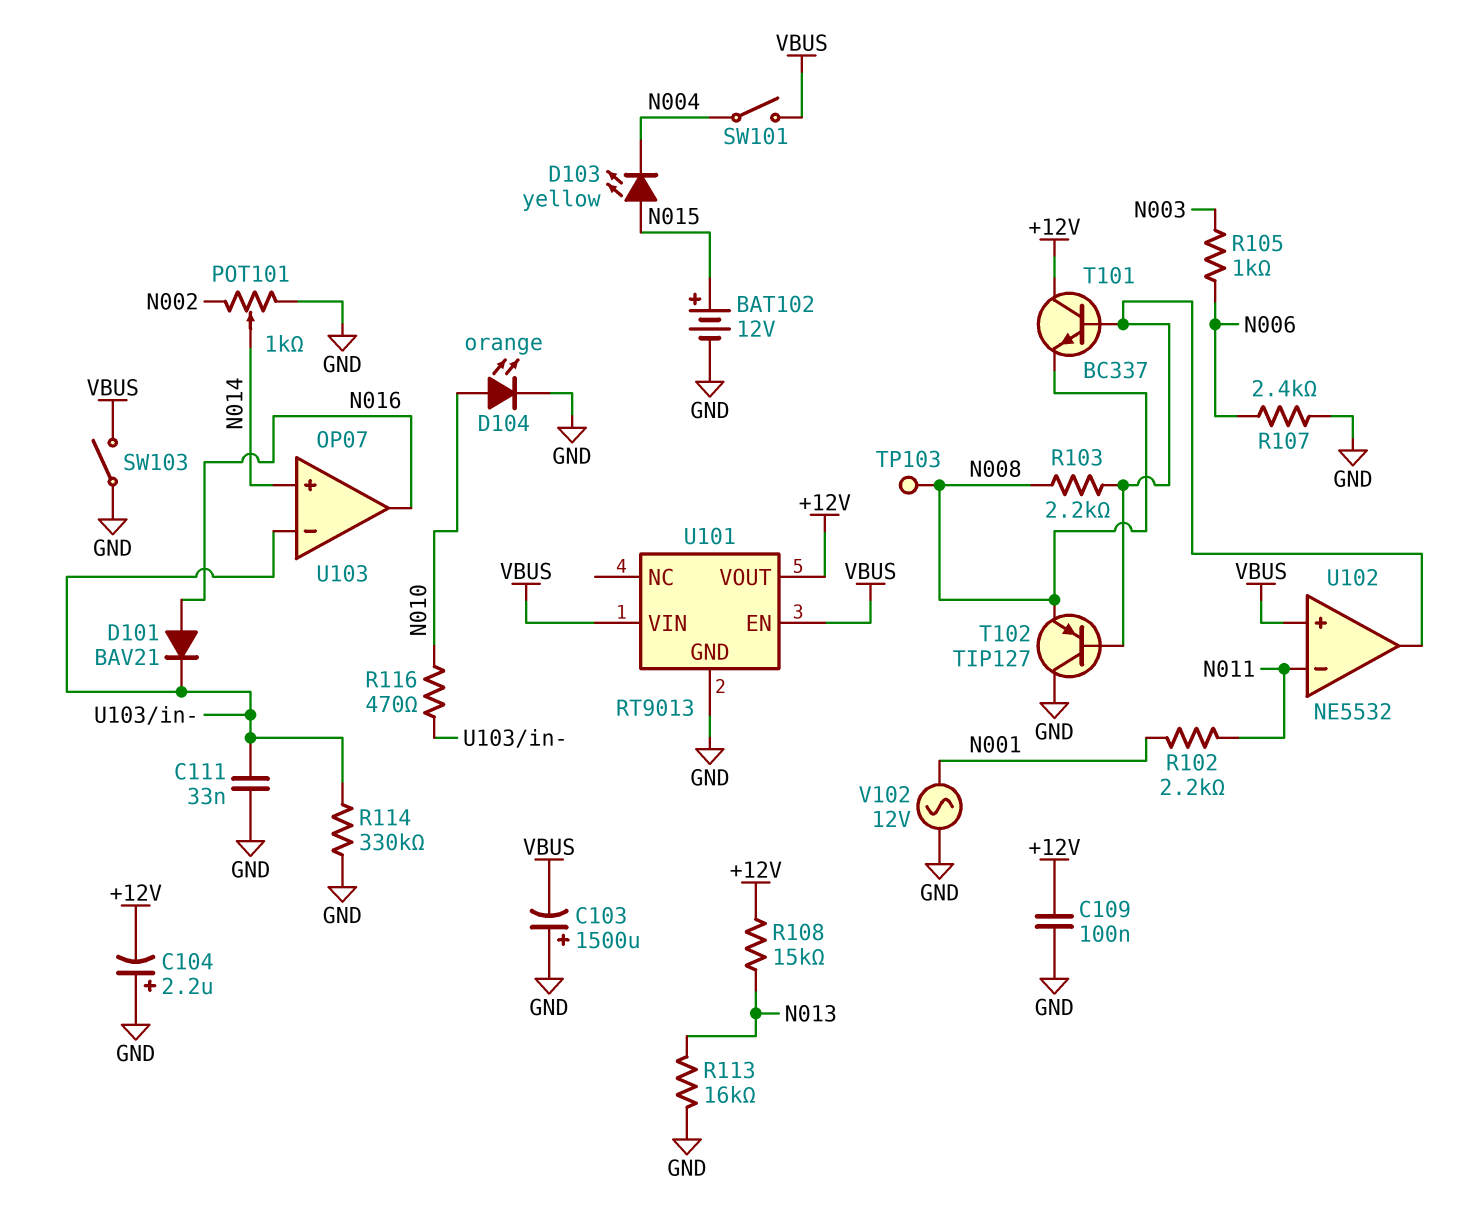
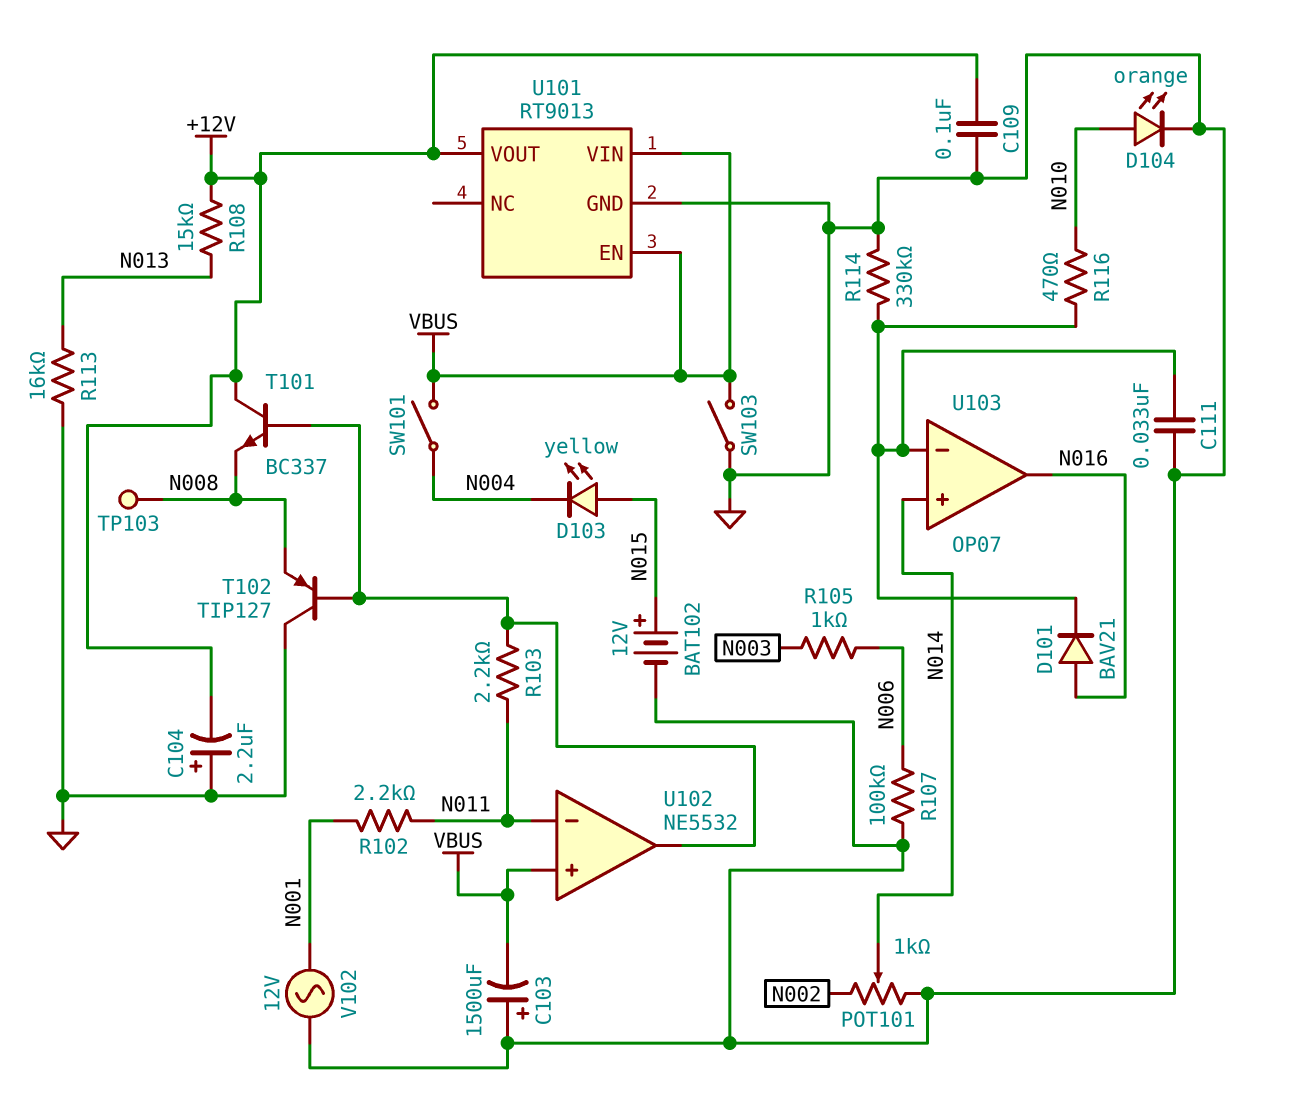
R103: 2.2k (N008, U102/out) -> 2.2k (N011, U102/out)
R107: 2.4k (GND, N006) -> 100k (GND, N006)

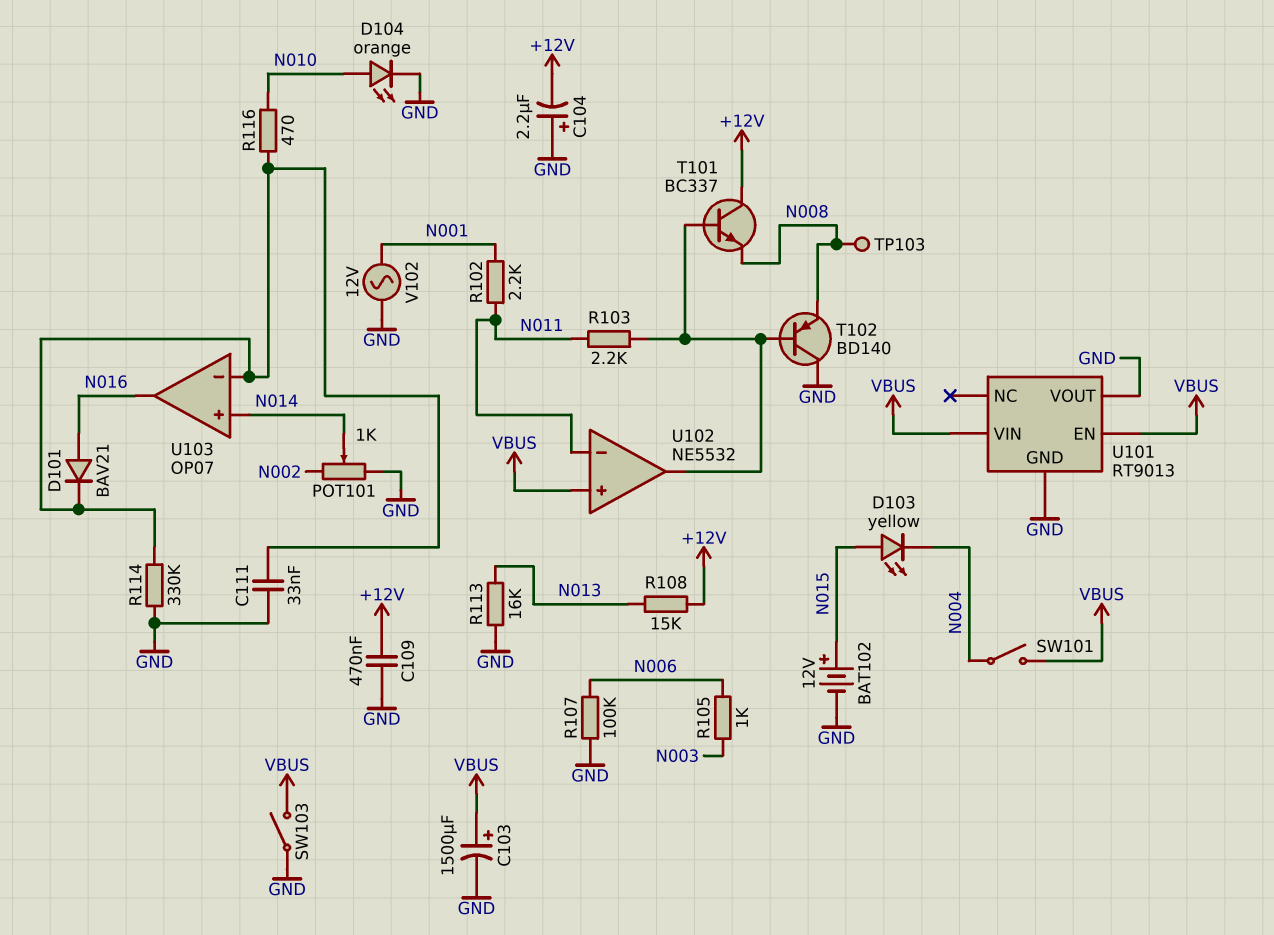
C103: 1500uF (plus GND, minus VBUS) -> 1500uF (plus VBUS, minus GND)
C109: 100nF (+12V, GND) -> 470nF (+12V, GND)
T102: PNP TIP127 (B U102/out, C GND, E N008) -> PNP BD140 (B U102/out, C GND, E N008)
U101 pin VOUT: +12V -> GND

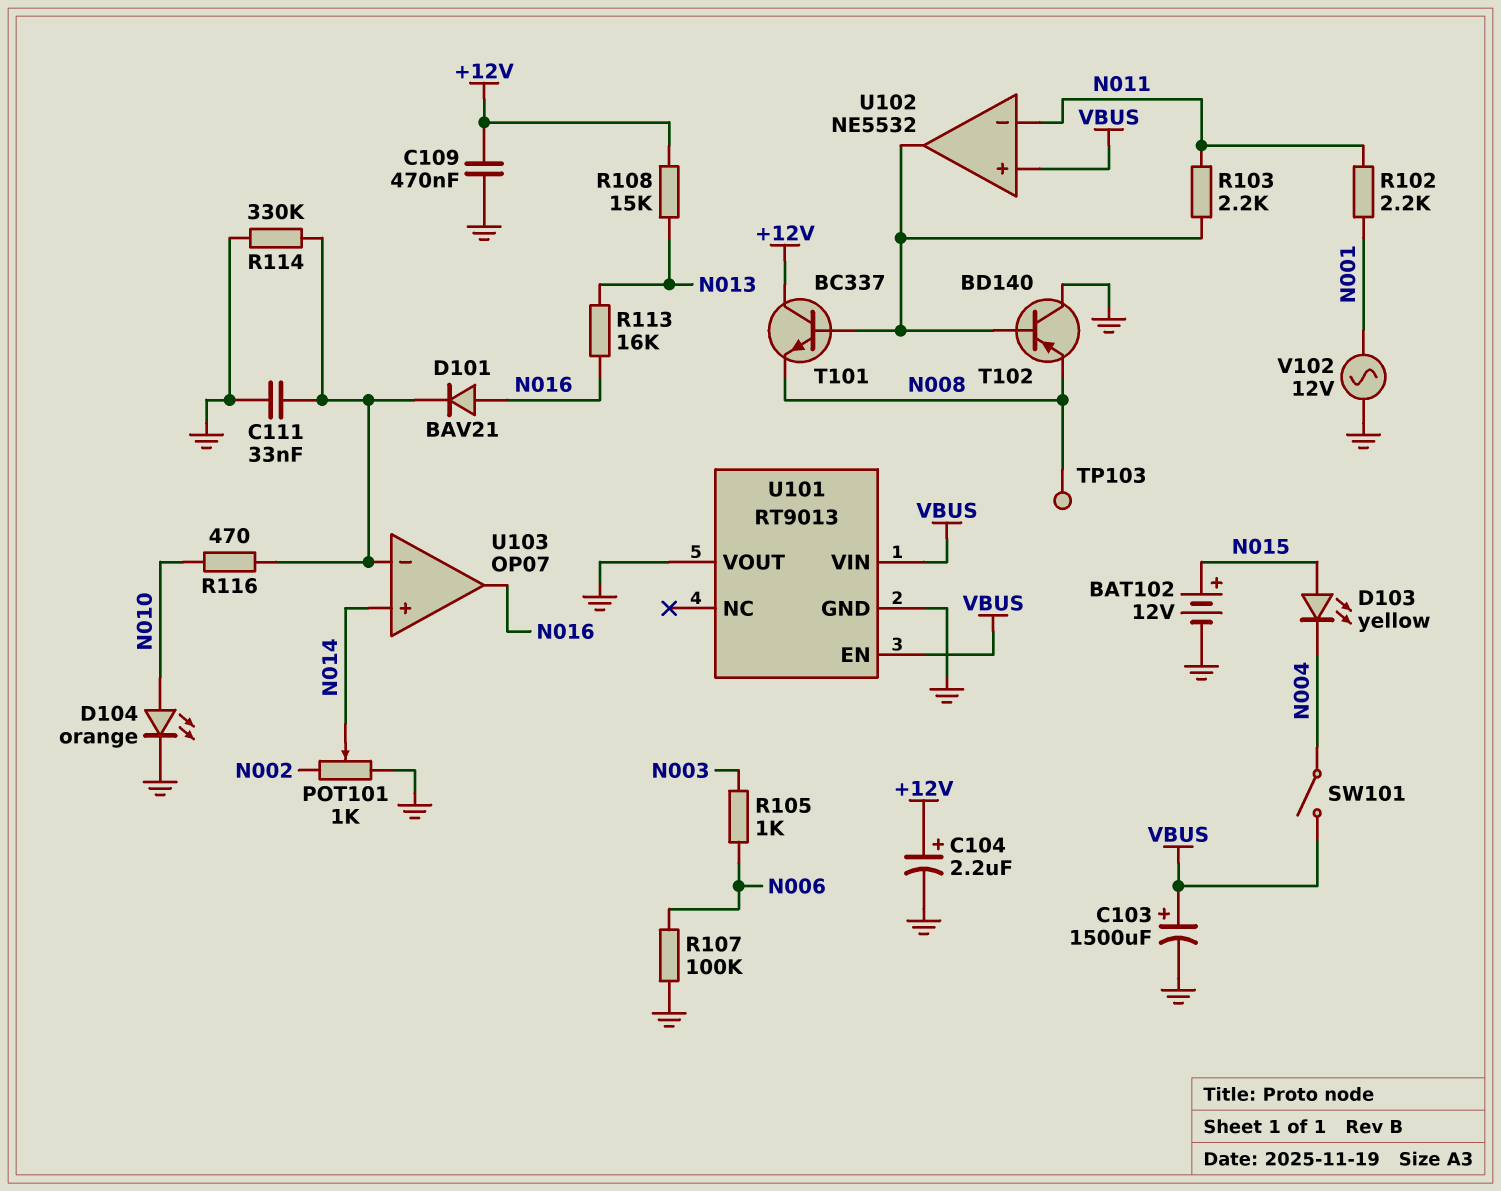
C104: 2.2uF (plus GND, minus +12V) -> 2.2uF (plus +12V, minus GND)
R113: 16k (GND, N013) -> 16k (N013, N016)
SW103: switch (GND, VBUS) -> none

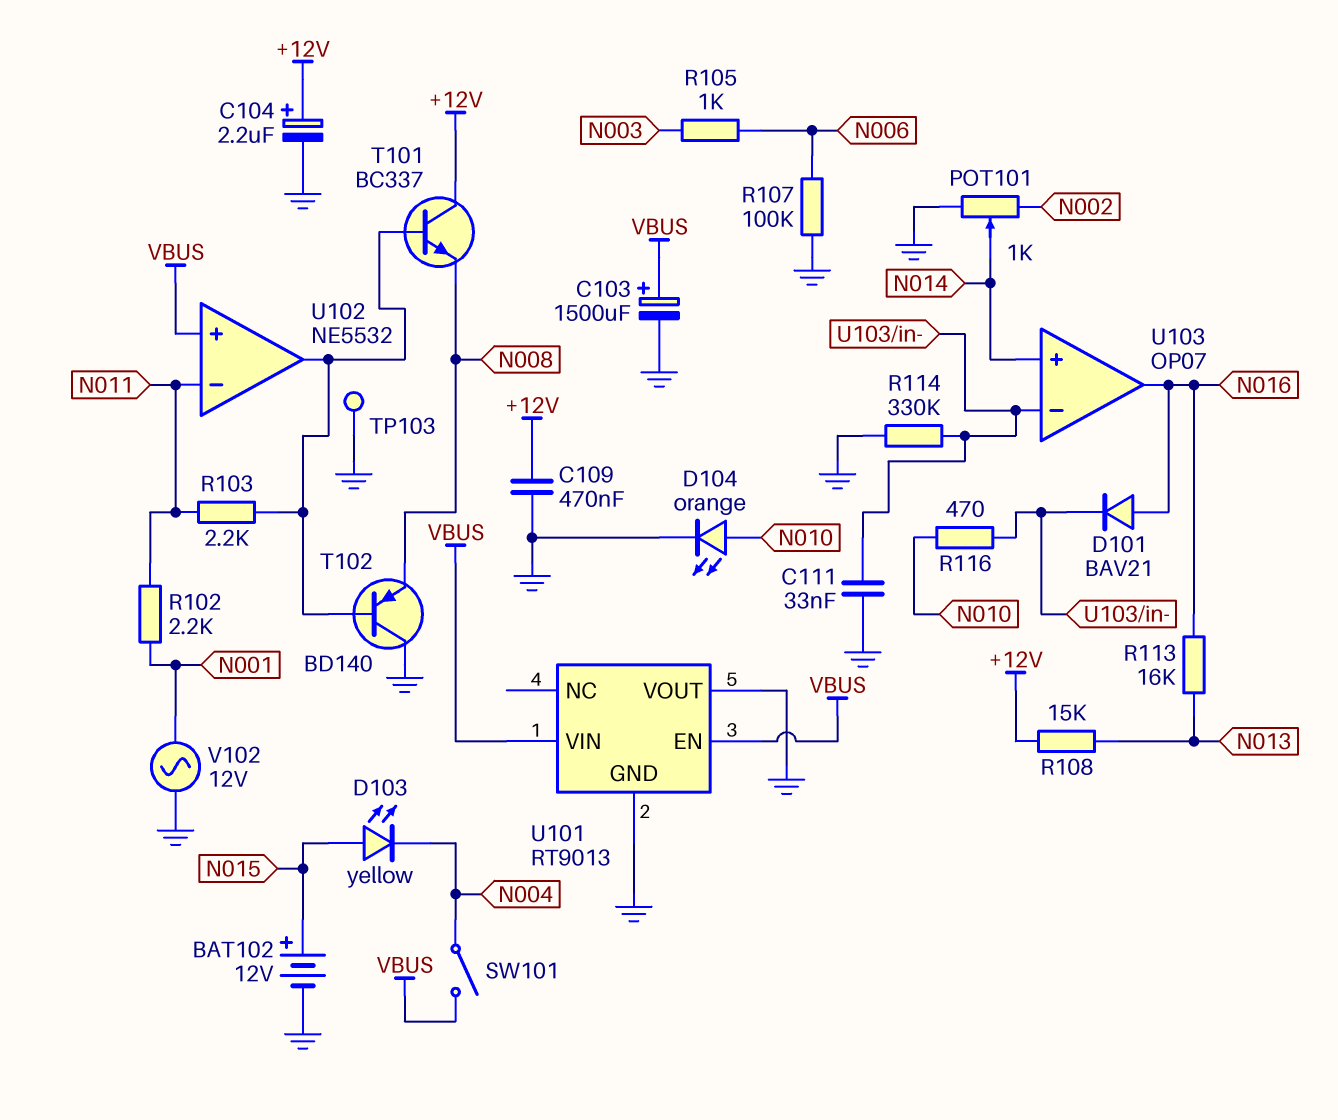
TP103: test point (N008) -> test point (GND)

